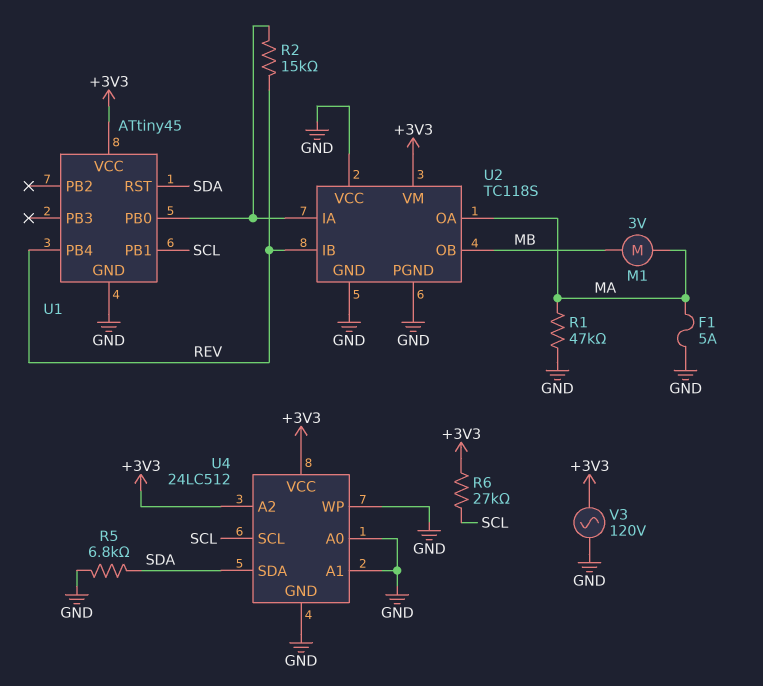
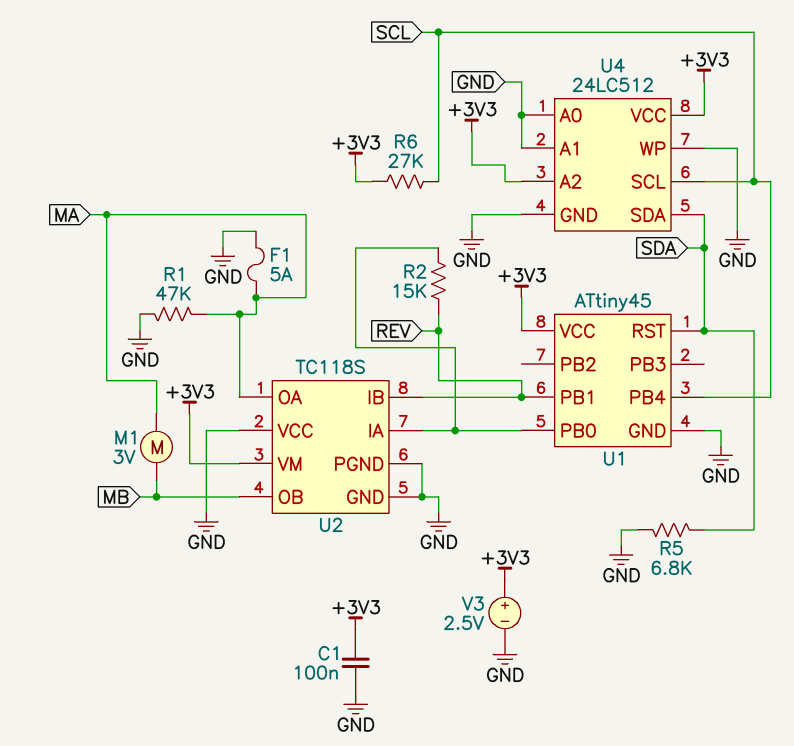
C1: none -> 100nF (+3V3, GND)
U1 pin PB1: SCL -> REV
U1 pin PB4: REV -> SCL
V3: AC 120V (+3V3, GND) -> 2.5V (plus +3V3, minus GND)

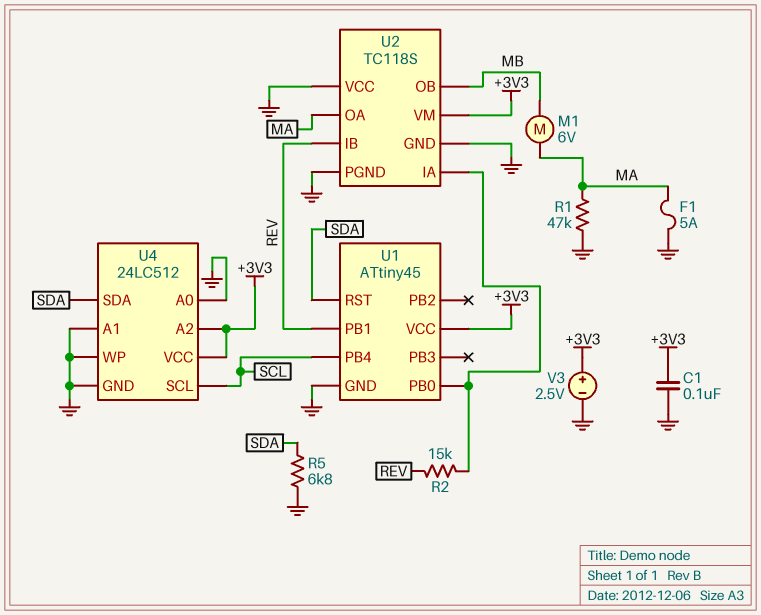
M1: motor 3V (MA, MB) -> motor 6V (MA, MB)
R6: 27k (+3V3, SCL) -> none

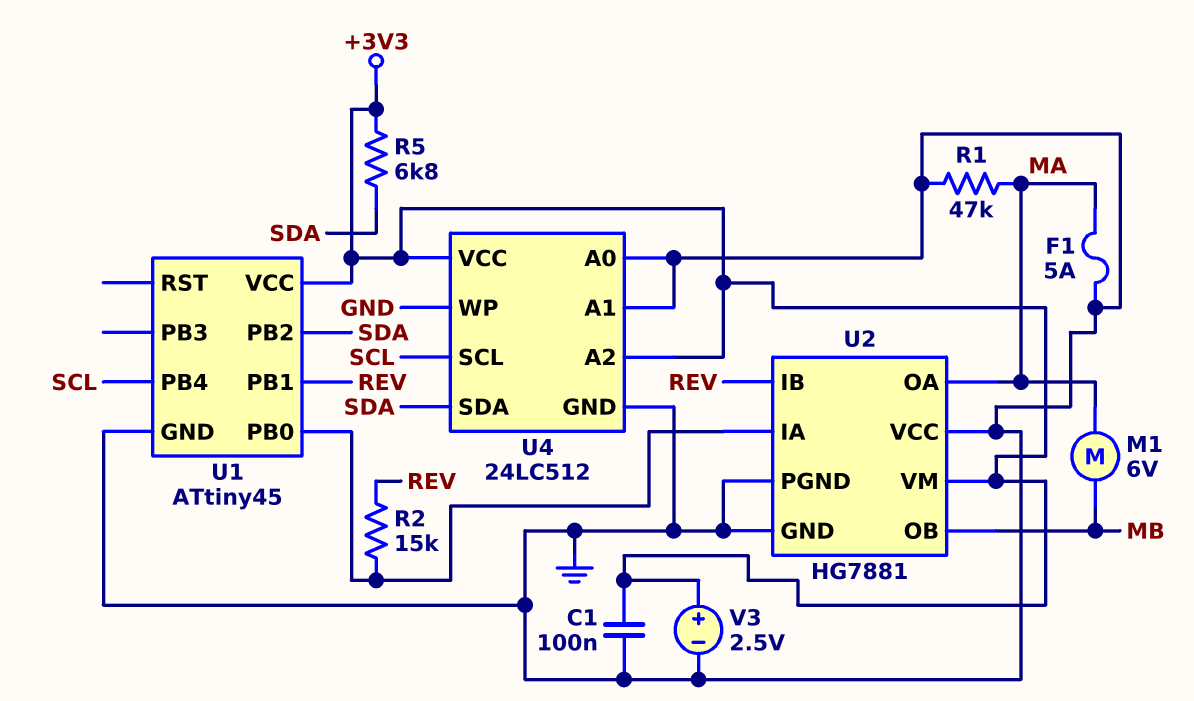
R5: 6.8k (GND, SDA) -> 6.8k (+3V3, SDA)
U1 pin PB2: none -> SDA
U1 pin RST: SDA -> none
U2: TC118S -> HG7881

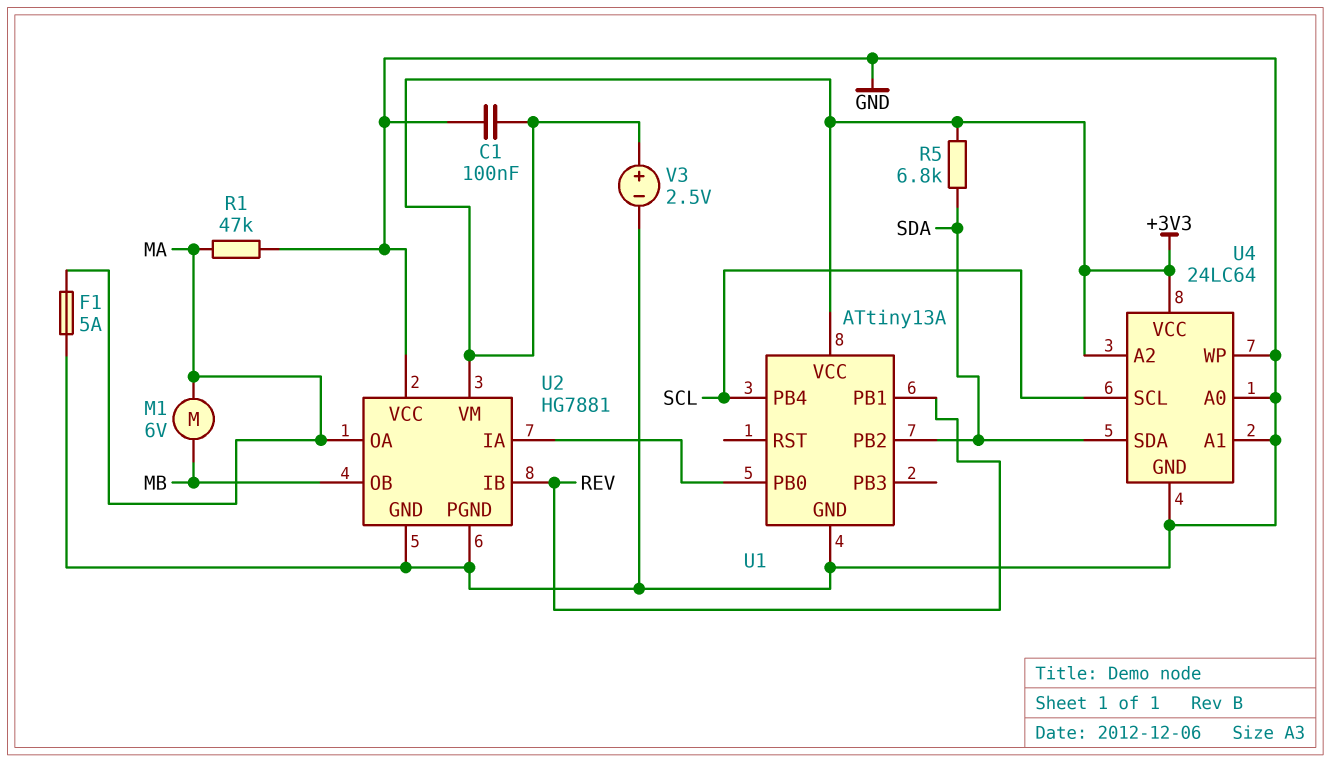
R2: 15k (REV, U1/PB0) -> none
U1: ATtiny45 -> ATtiny13A
U4: 24LC512 -> 24LC64

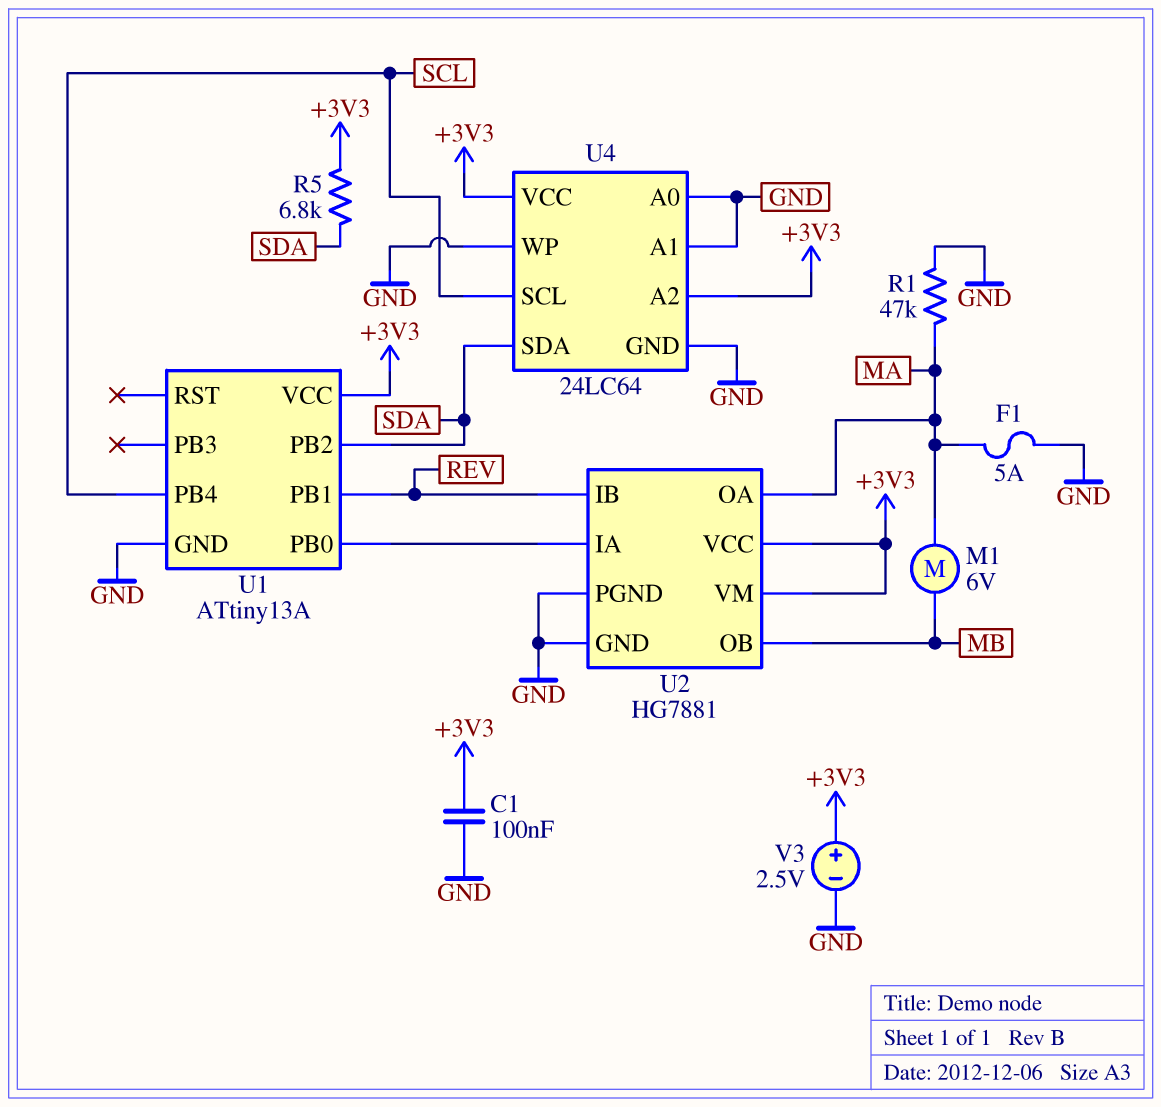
U2 pin VCC: GND -> +3V3

